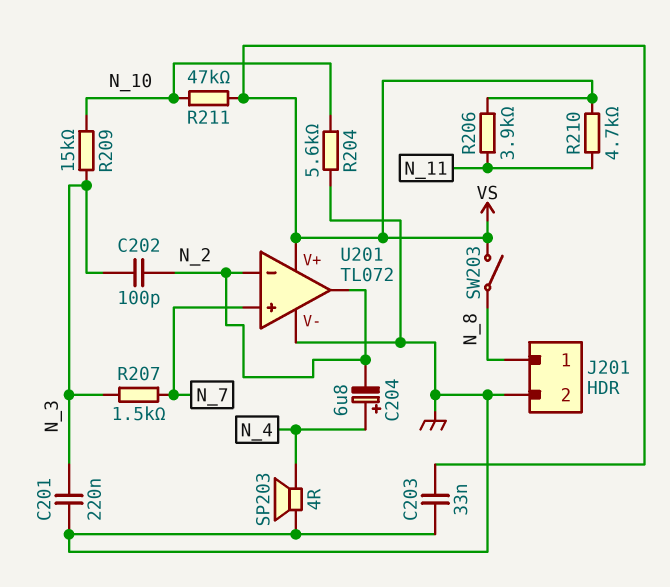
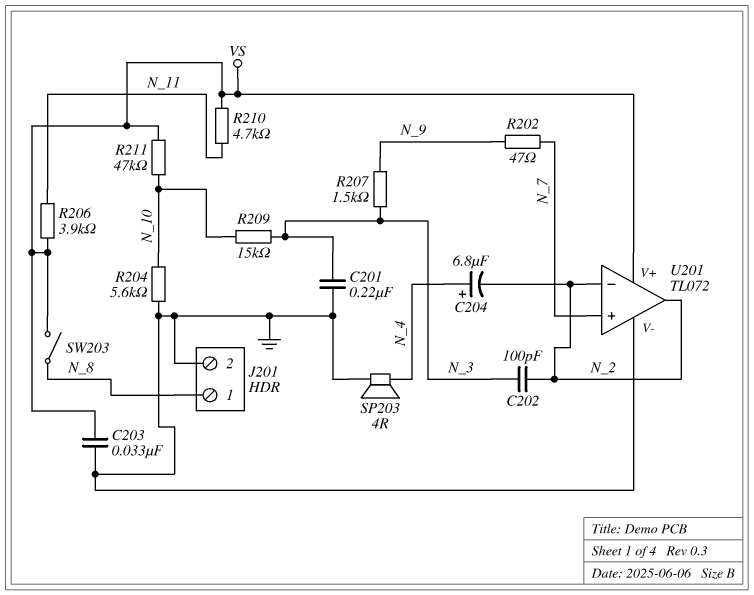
R202: none -> 47 (N_7, N_9)
R207: 1.5k (N_3, N_7) -> 1.5k (N_3, N_9)

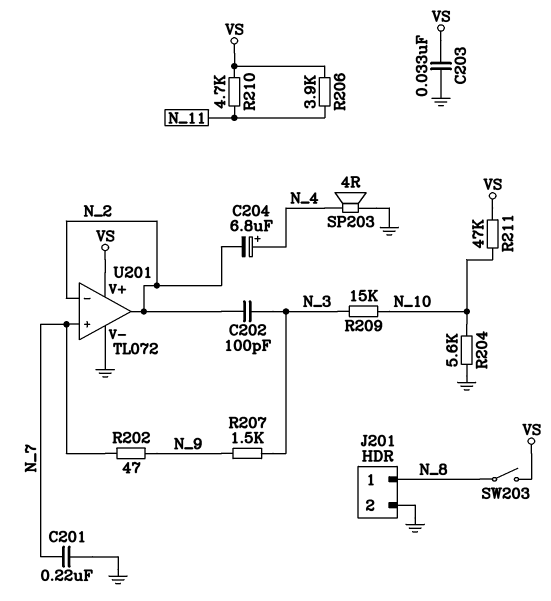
C201: 220nF (GND, N_3) -> 220nF (GND, N_7)

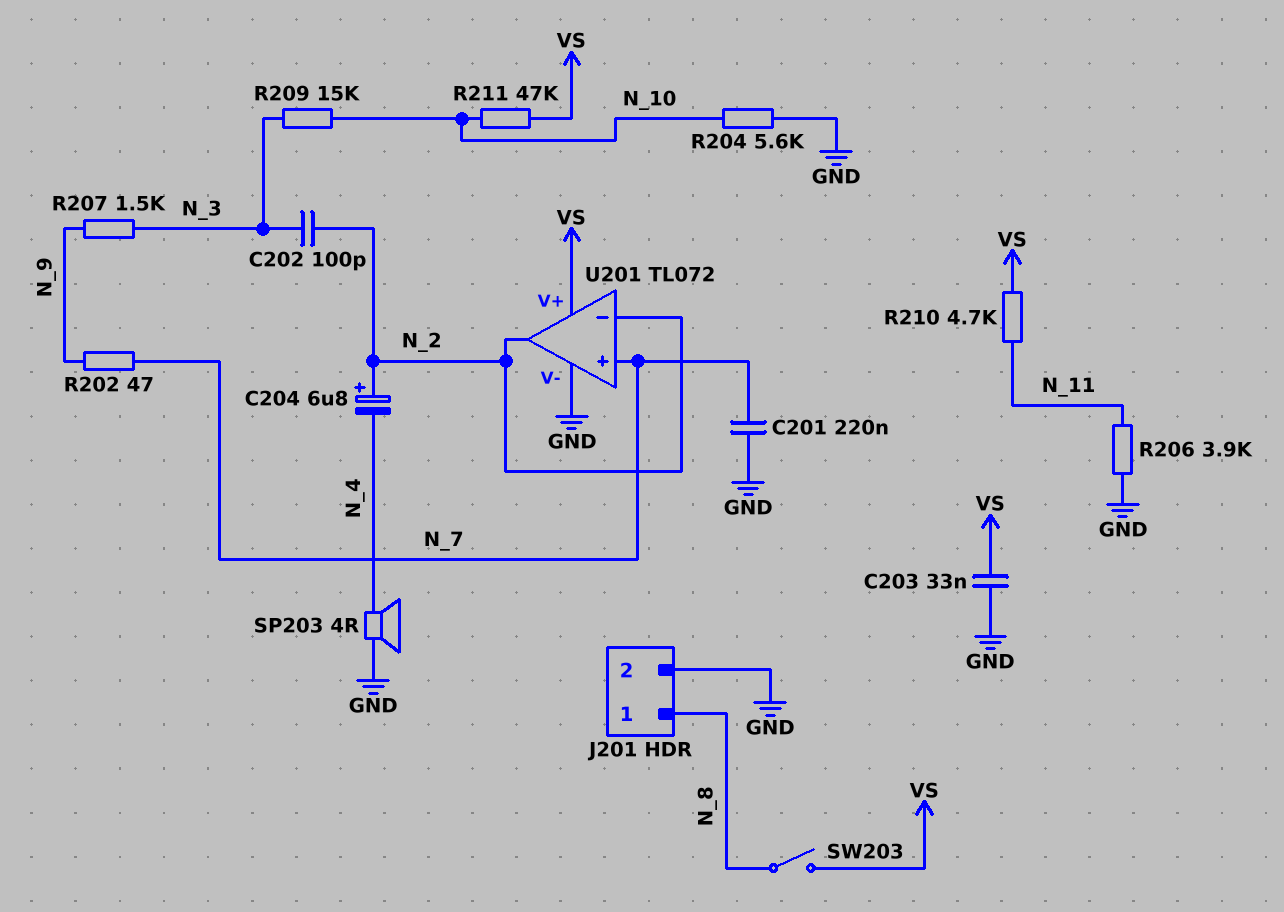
C204: 6.8uF (plus N_4, minus N_2) -> 6.8uF (plus N_2, minus N_4)
R206: 3.9k (N_11, VS) -> 3.9k (GND, N_11)

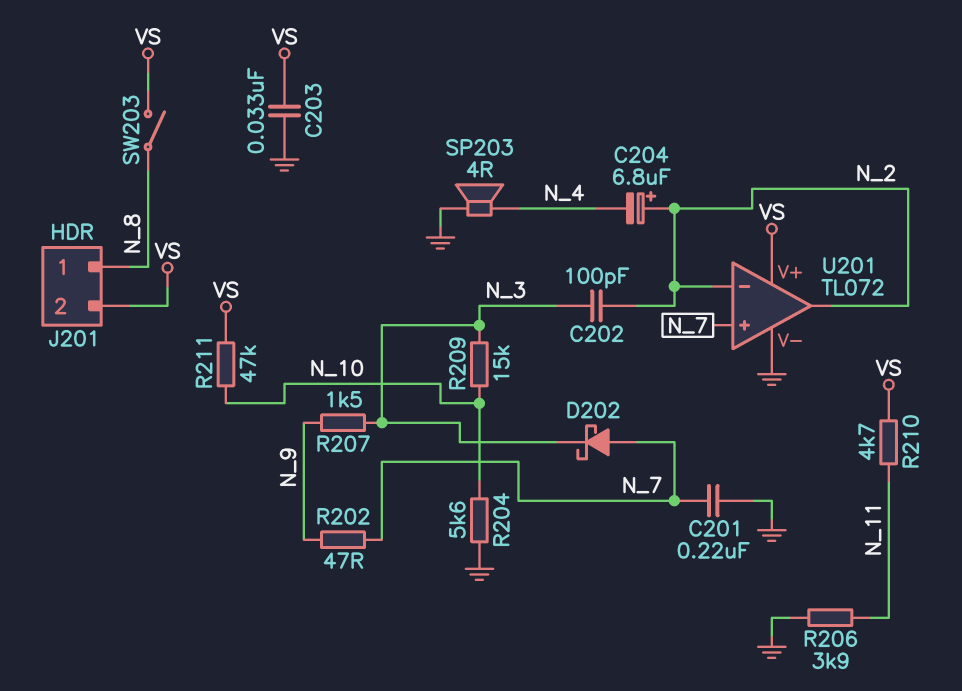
D202: none -> schottky (A N_7, K N_3)
J201 pin 2: GND -> VS

